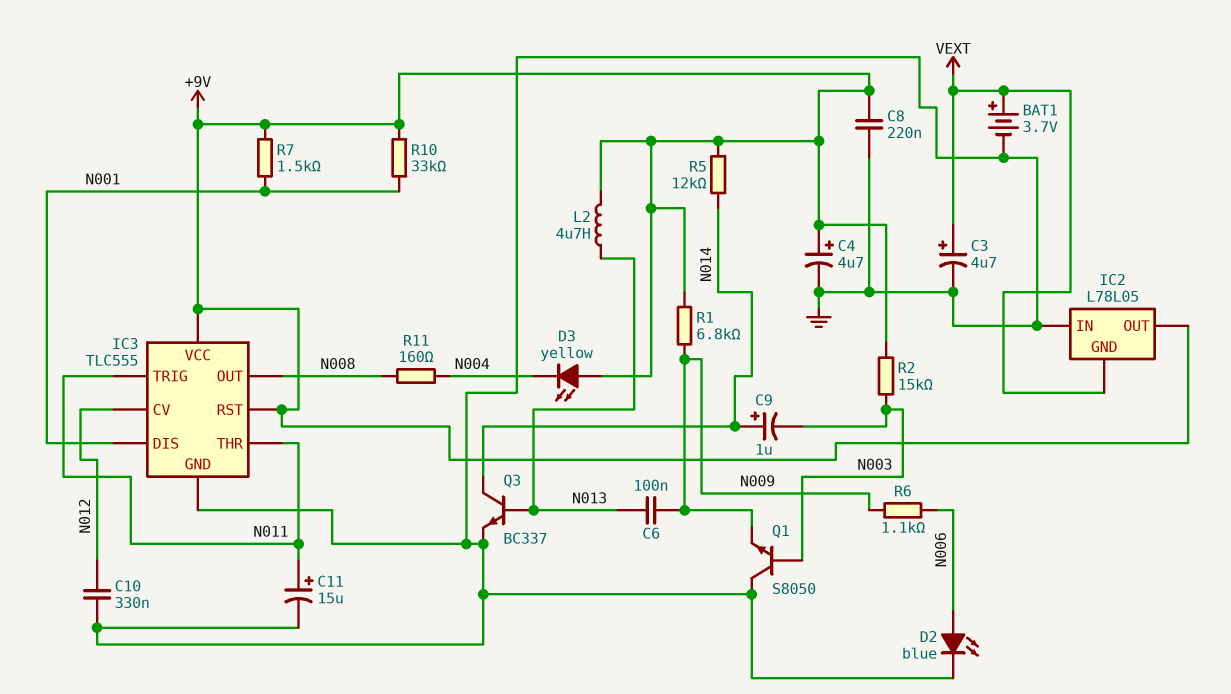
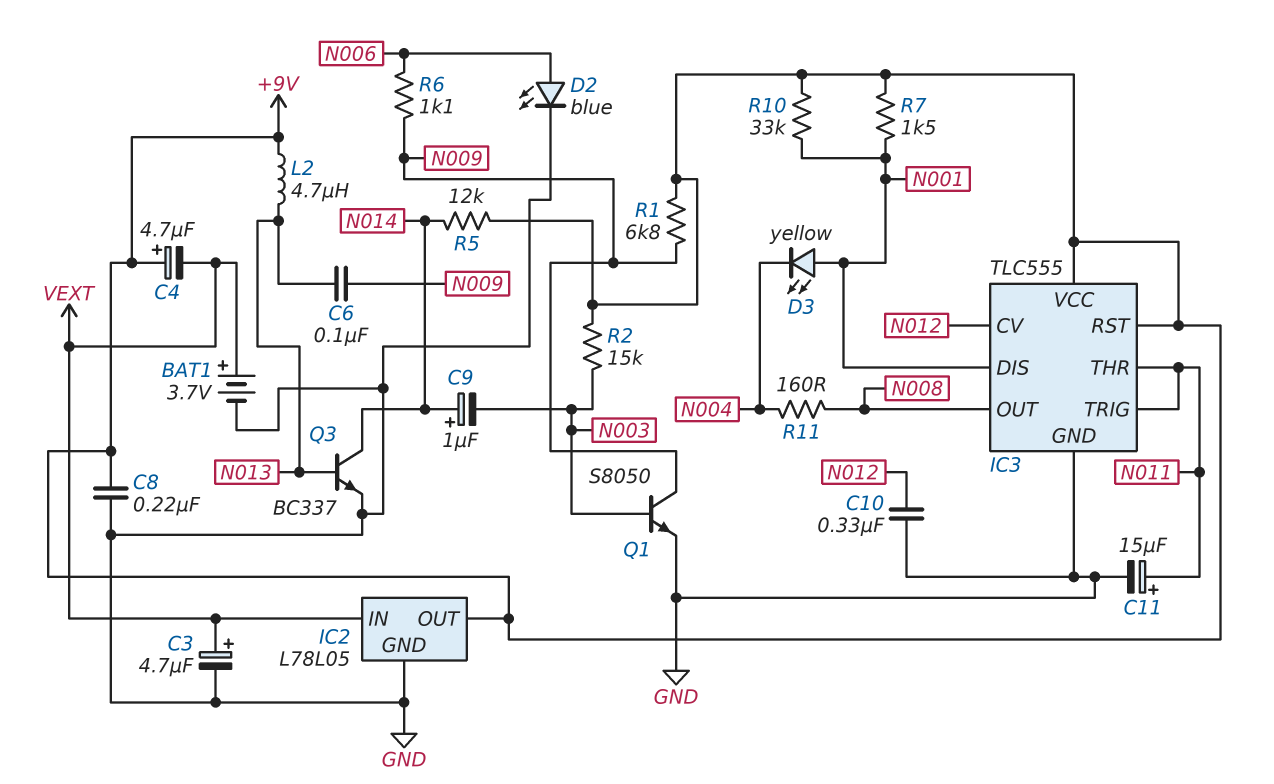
C4: 4.7uF (plus +9V, minus GND) -> 4.7uF (plus +9V, minus VEXT)
D3: LED yellow (A +9V, K N004) -> LED yellow (A N001, K N004)
IC2 pin GND: VEXT -> GND
IC2 pin IN: GND -> VEXT
Q1: NPN S8050 (B N003, C GND, E N009) -> NPN S8050 (B N003, C N009, E GND)

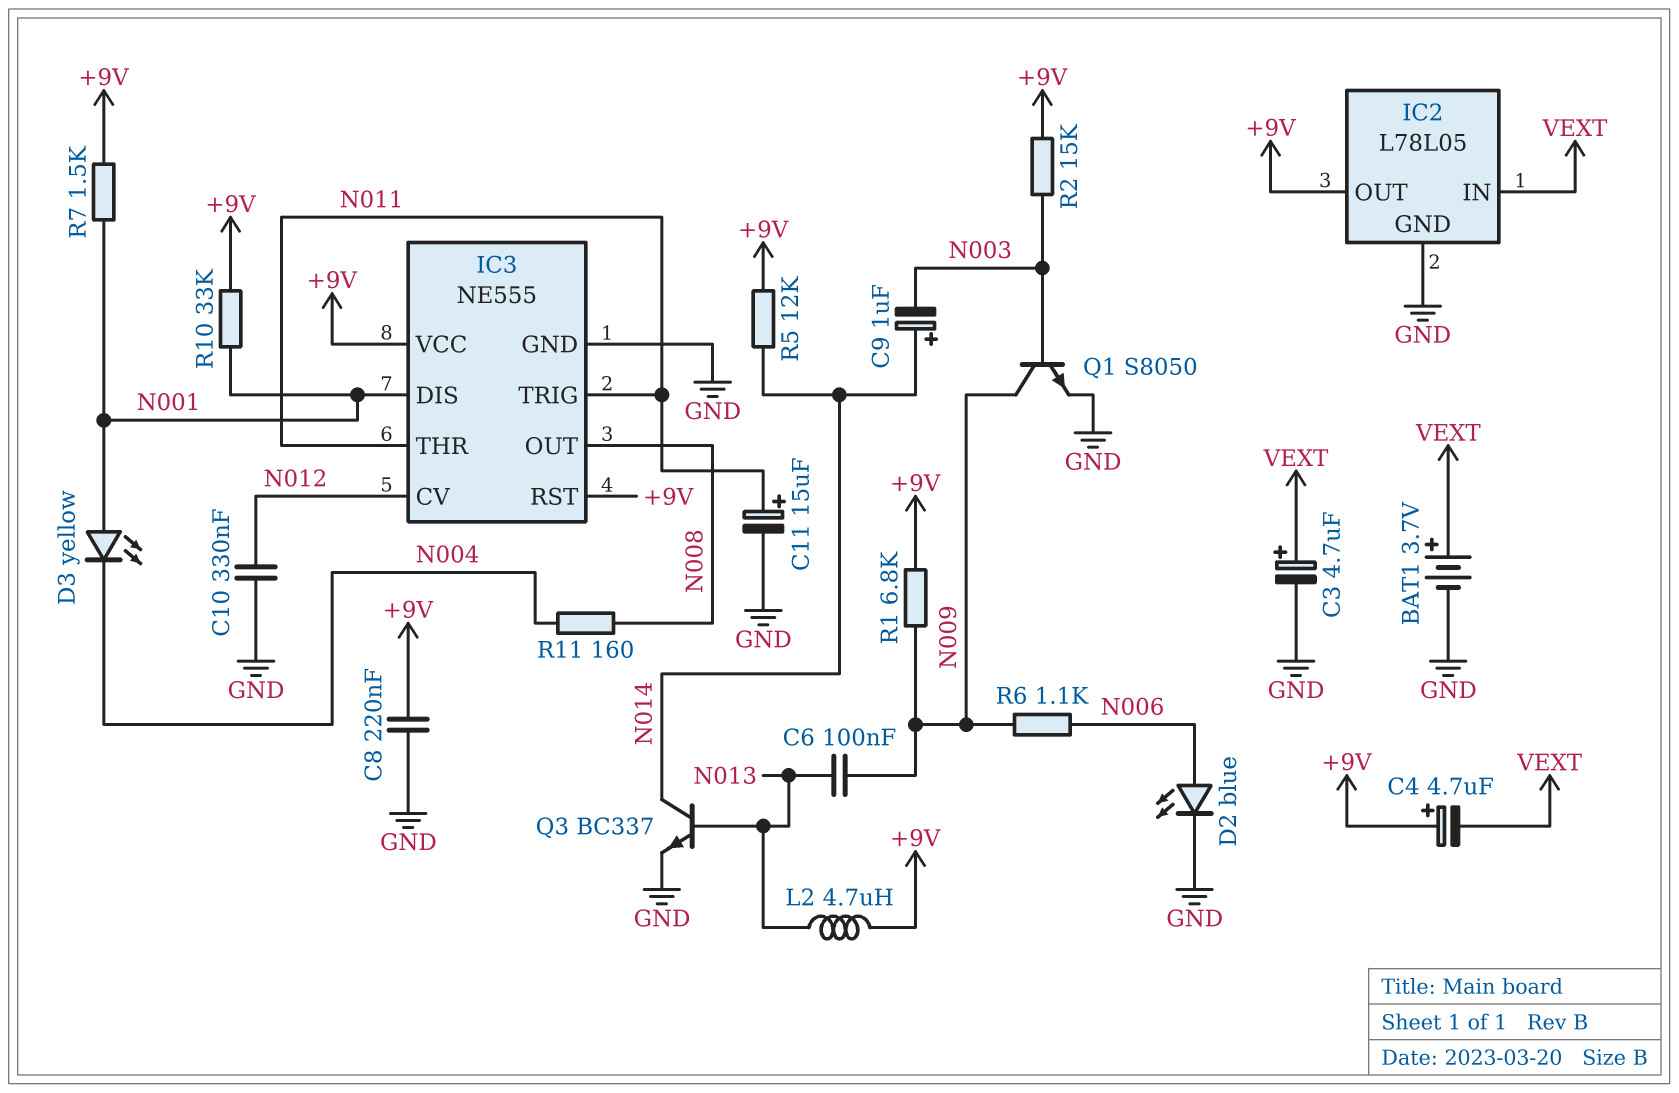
IC3: TLC555 -> NE555

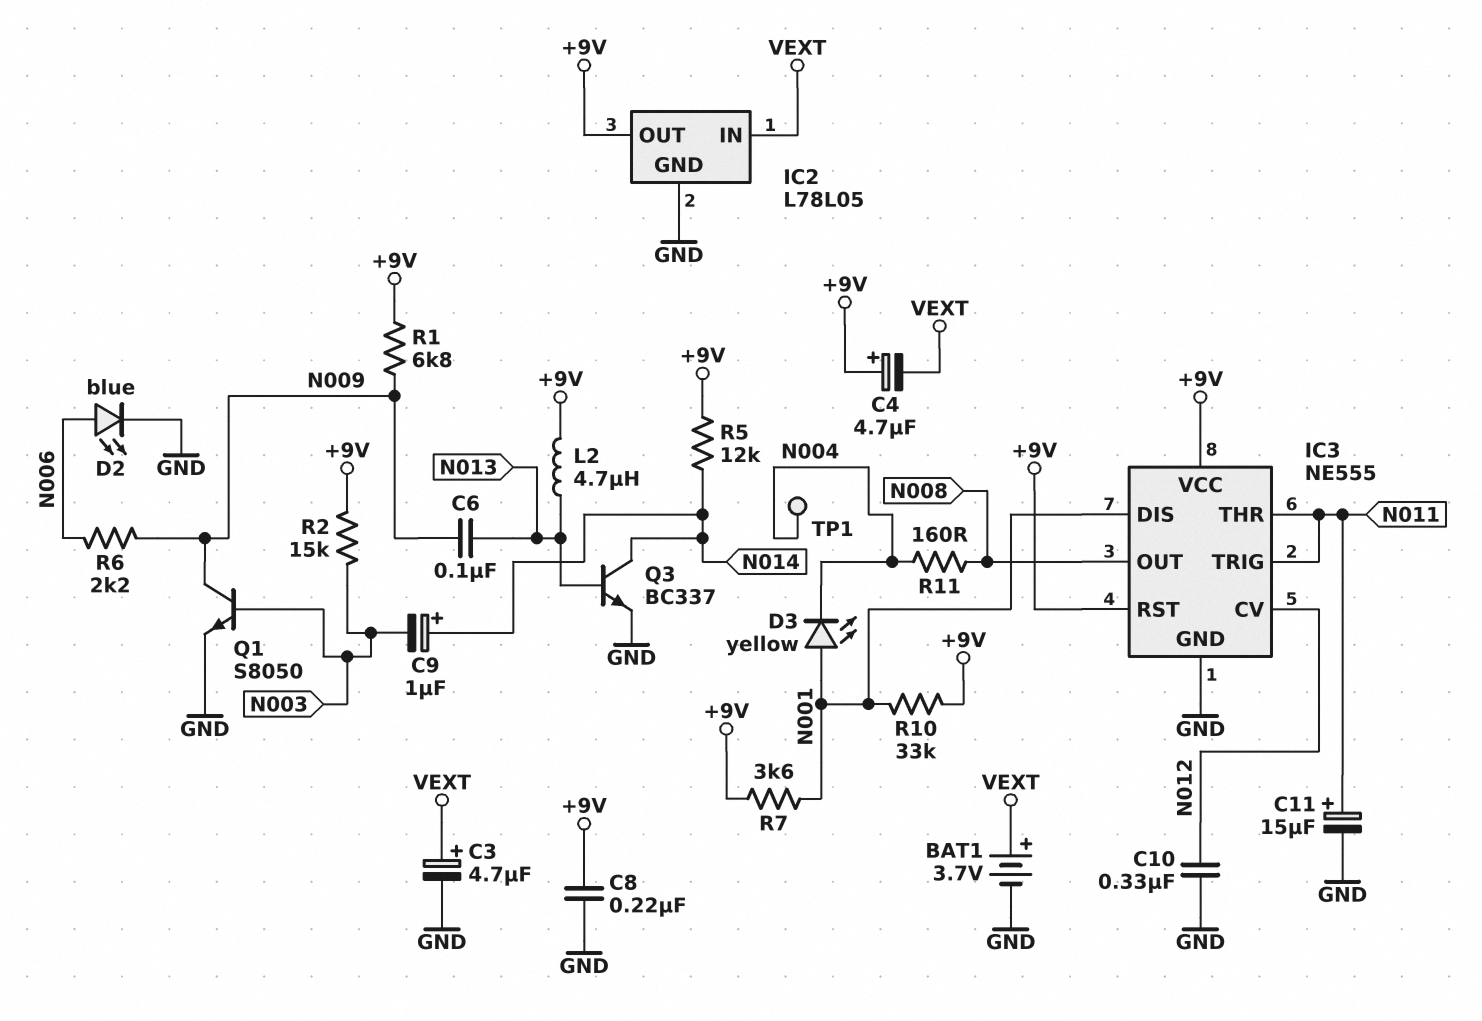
R6: 1.1k (N006, N009) -> 2.2k (N006, N009)
R7: 1.5k (+9V, N001) -> 3.6k (+9V, N001)
TP1: none -> test point (N004)

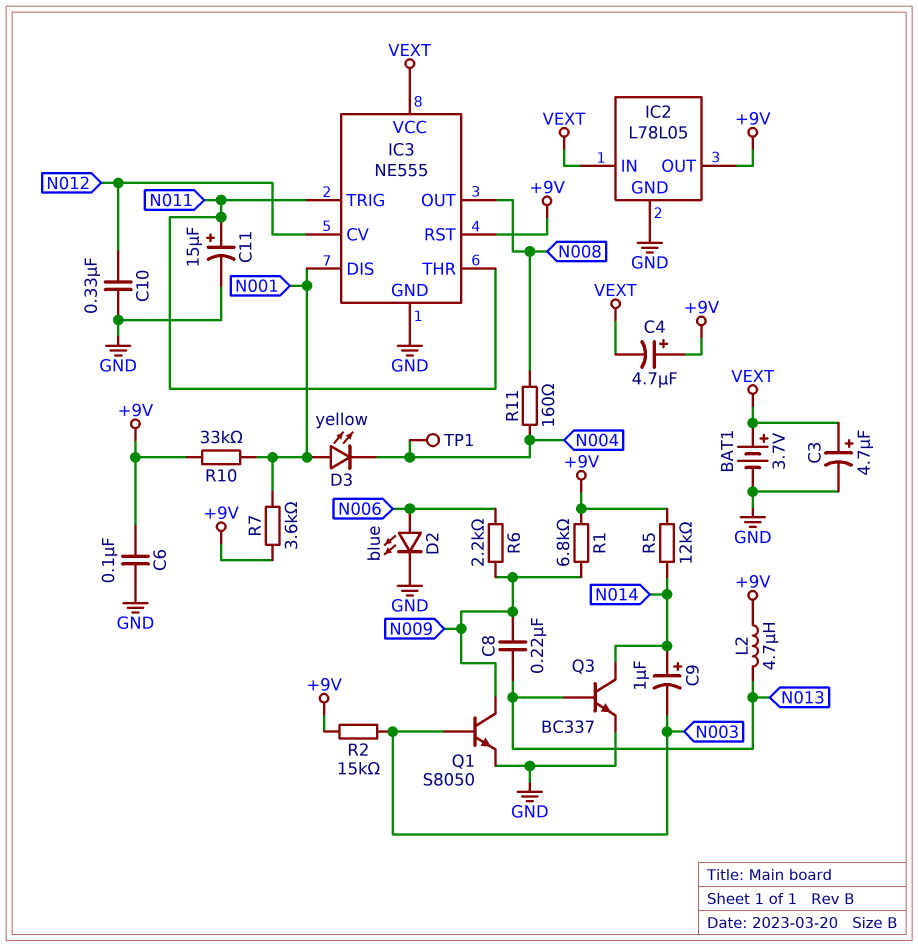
C6: 100nF (N009, N013) -> 100nF (+9V, GND)
C8: 220nF (+9V, GND) -> 220nF (N009, N013)
IC3 pin VCC: +9V -> VEXT

